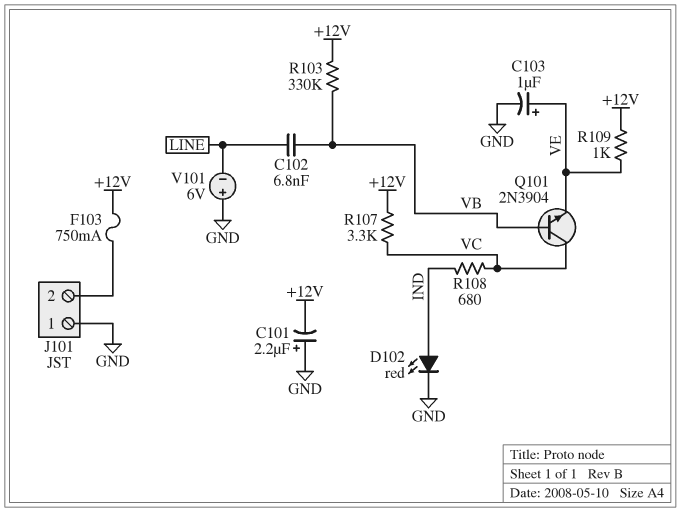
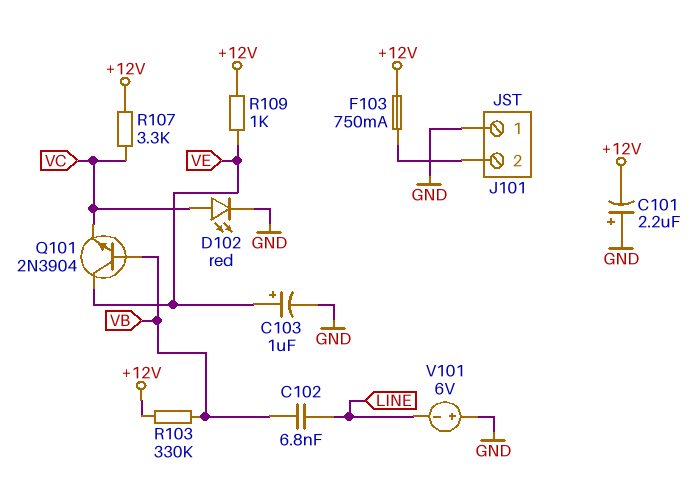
D102: LED red (A IND, K GND) -> LED red (A VC, K GND)
Q101: NPN 2N3904 (B VB, C VC, E VE) -> NPN 2N3904 (B VB, C VE, E VC)
R108: 680 (IND, VC) -> none

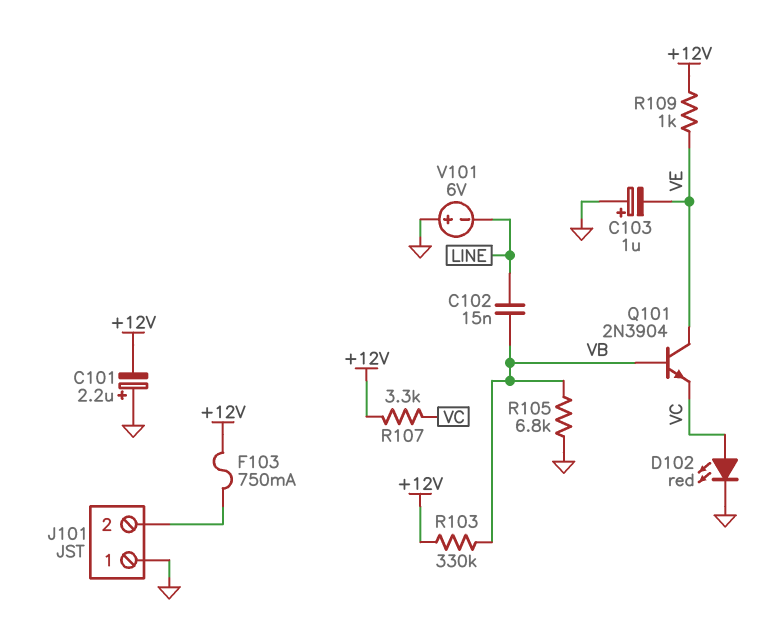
C102: 6.8nF (LINE, VB) -> 15nF (LINE, VB)
C103: 1uF (plus VE, minus GND) -> 1uF (plus GND, minus VE)
R105: none -> 6.8k (GND, VB)

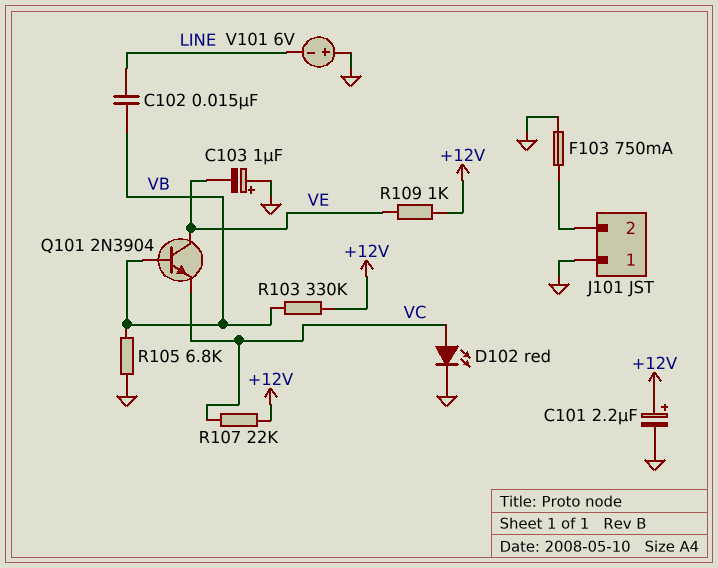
C101: 2.2uF (plus GND, minus +12V) -> 2.2uF (plus +12V, minus GND)
F103: 750mA (+12V, J101/2) -> 750mA (GND, J101/2)
R107: 3.3k (+12V, VC) -> 22k (+12V, VC)

